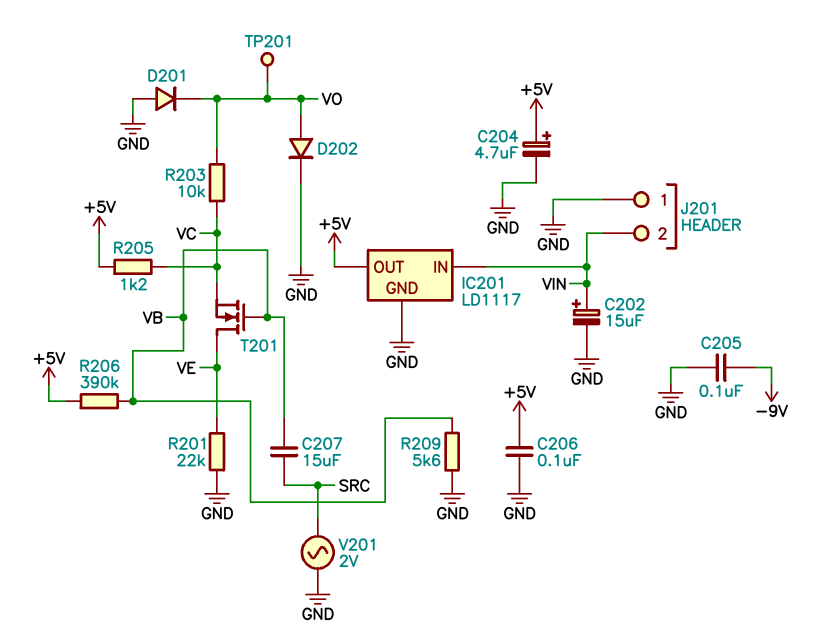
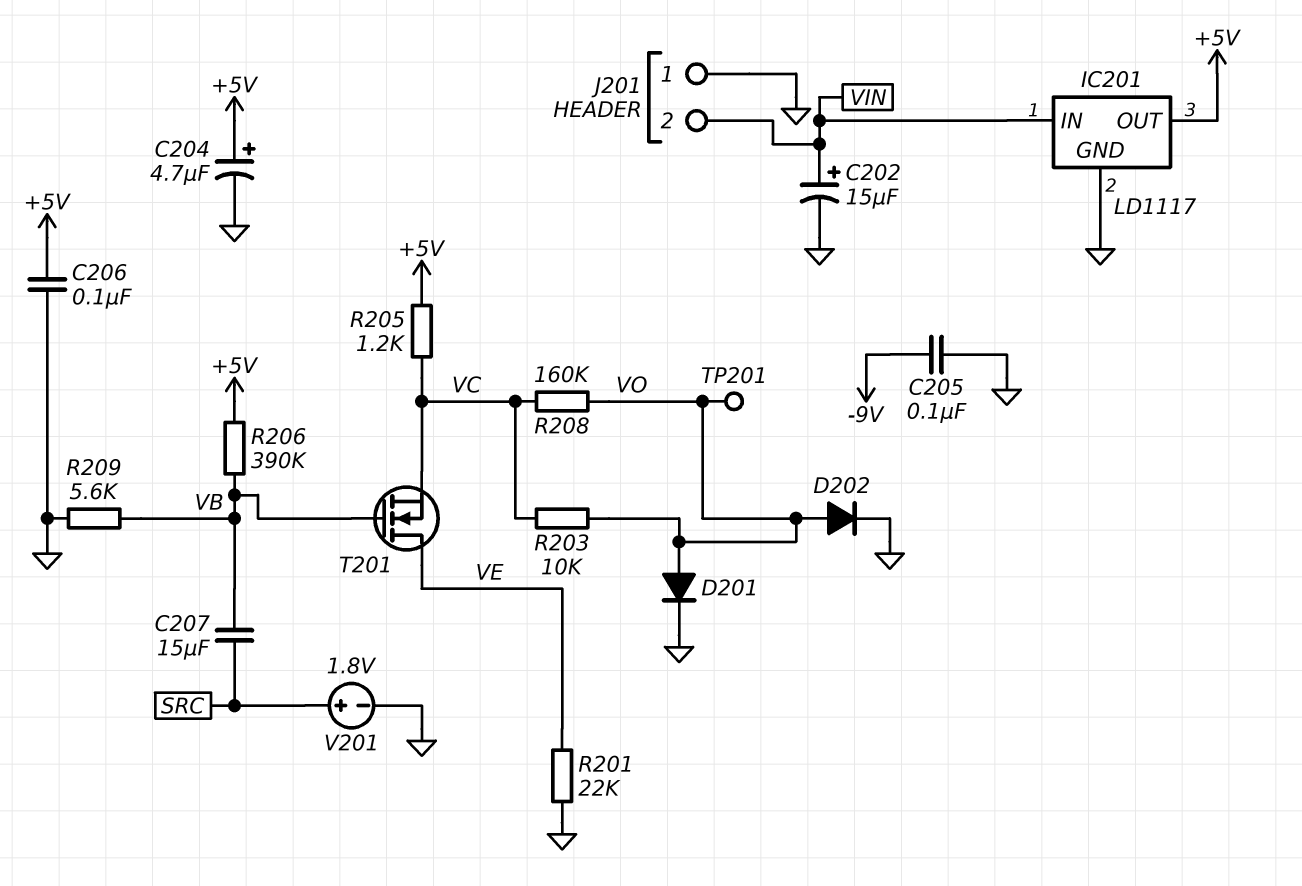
D201: diode (A GND, K VO) -> diode (A VO, K GND)
R208: none -> 160k (VC, VO)
V201: AC 2V (GND, SRC) -> 1.8V (plus SRC, minus GND)

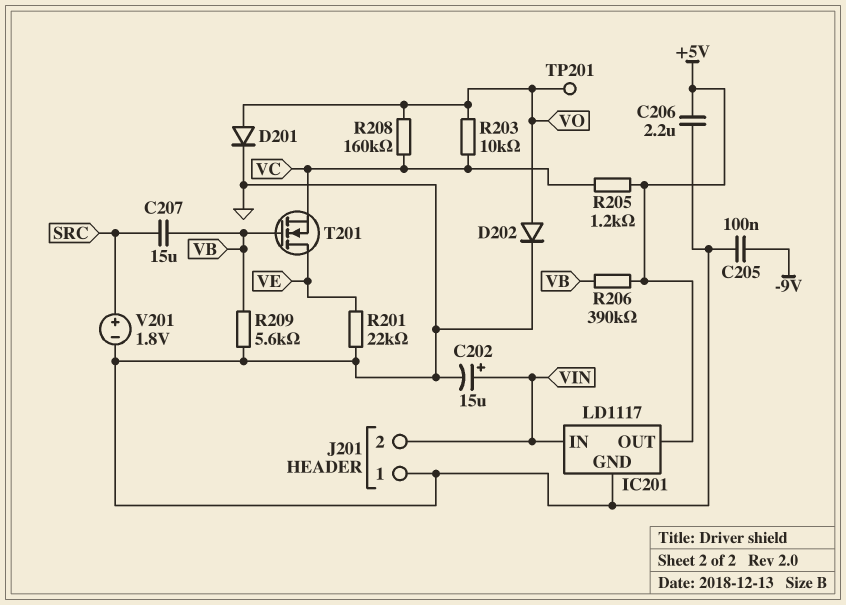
C204: 4.7uF (plus +5V, minus GND) -> none
C206: 100nF (+5V, GND) -> 2.2uF (+5V, GND)

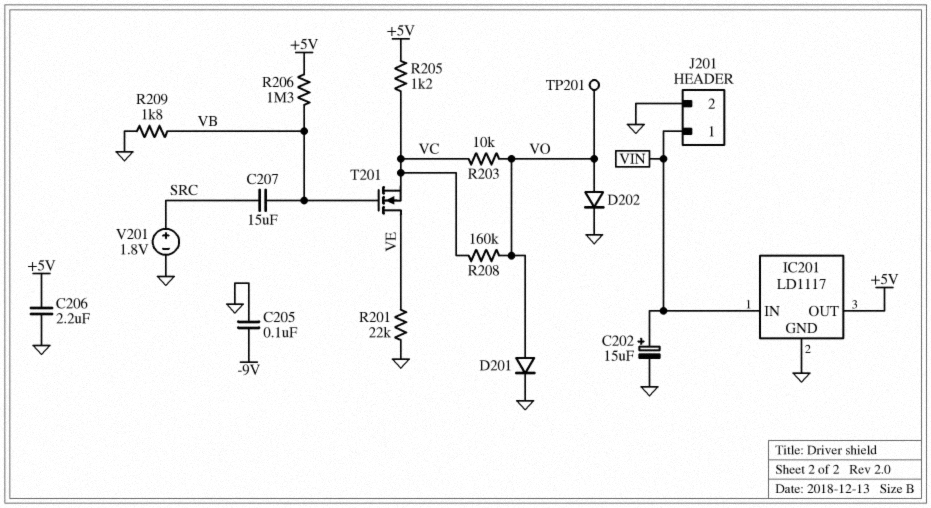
J201 pin 1: GND -> VIN
J201 pin 2: VIN -> GND
R206: 390k (+5V, VB) -> 1.3M (+5V, VB)
R209: 5.6k (GND, VB) -> 1.8k (GND, VB)

